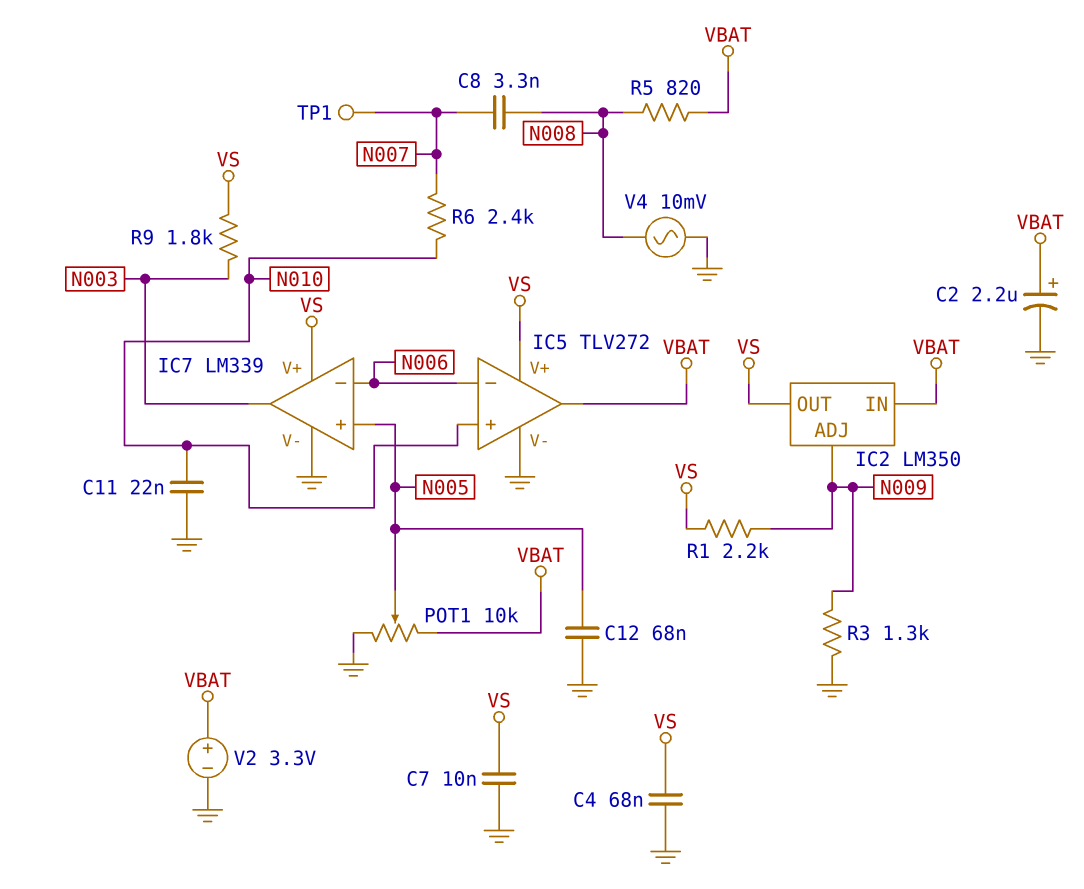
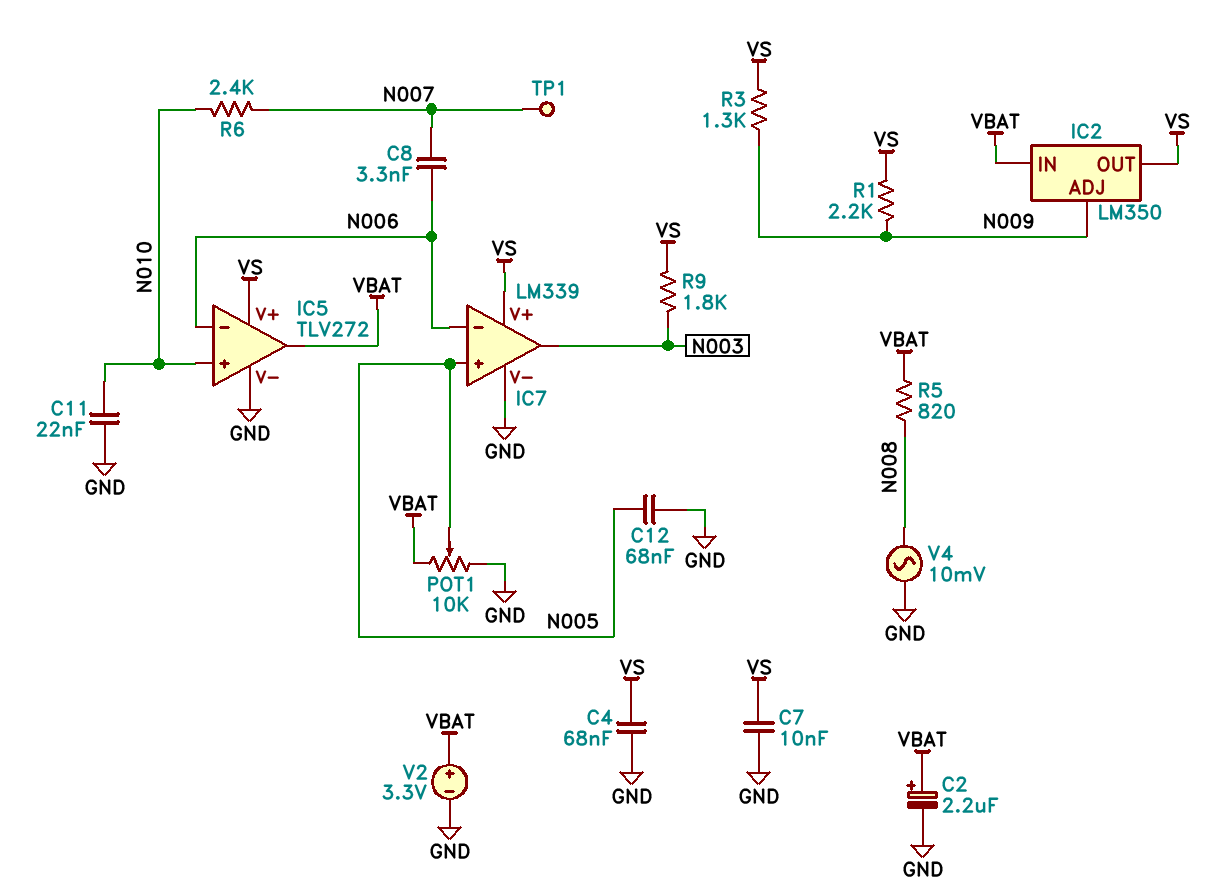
C8: 3.3nF (N007, N008) -> 3.3nF (N006, N007)
R3: 1.3k (GND, N009) -> 1.3k (N009, VS)

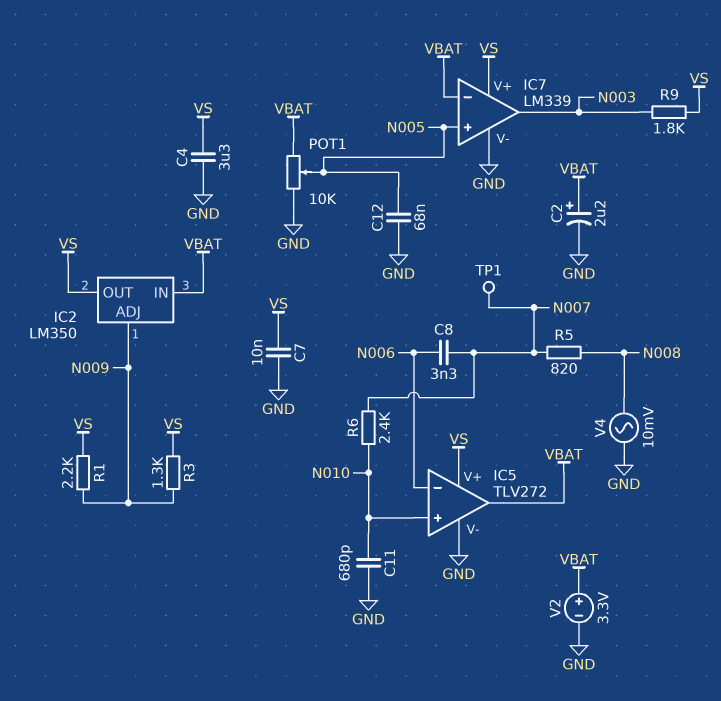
C4: 68nF (GND, VS) -> 3.3uF (GND, VS)
C11: 22nF (GND, N010) -> 680pF (GND, N010)
IC7 pin in-: N006 -> VBAT
R5: 820 (N008, VBAT) -> 820 (N007, N008)

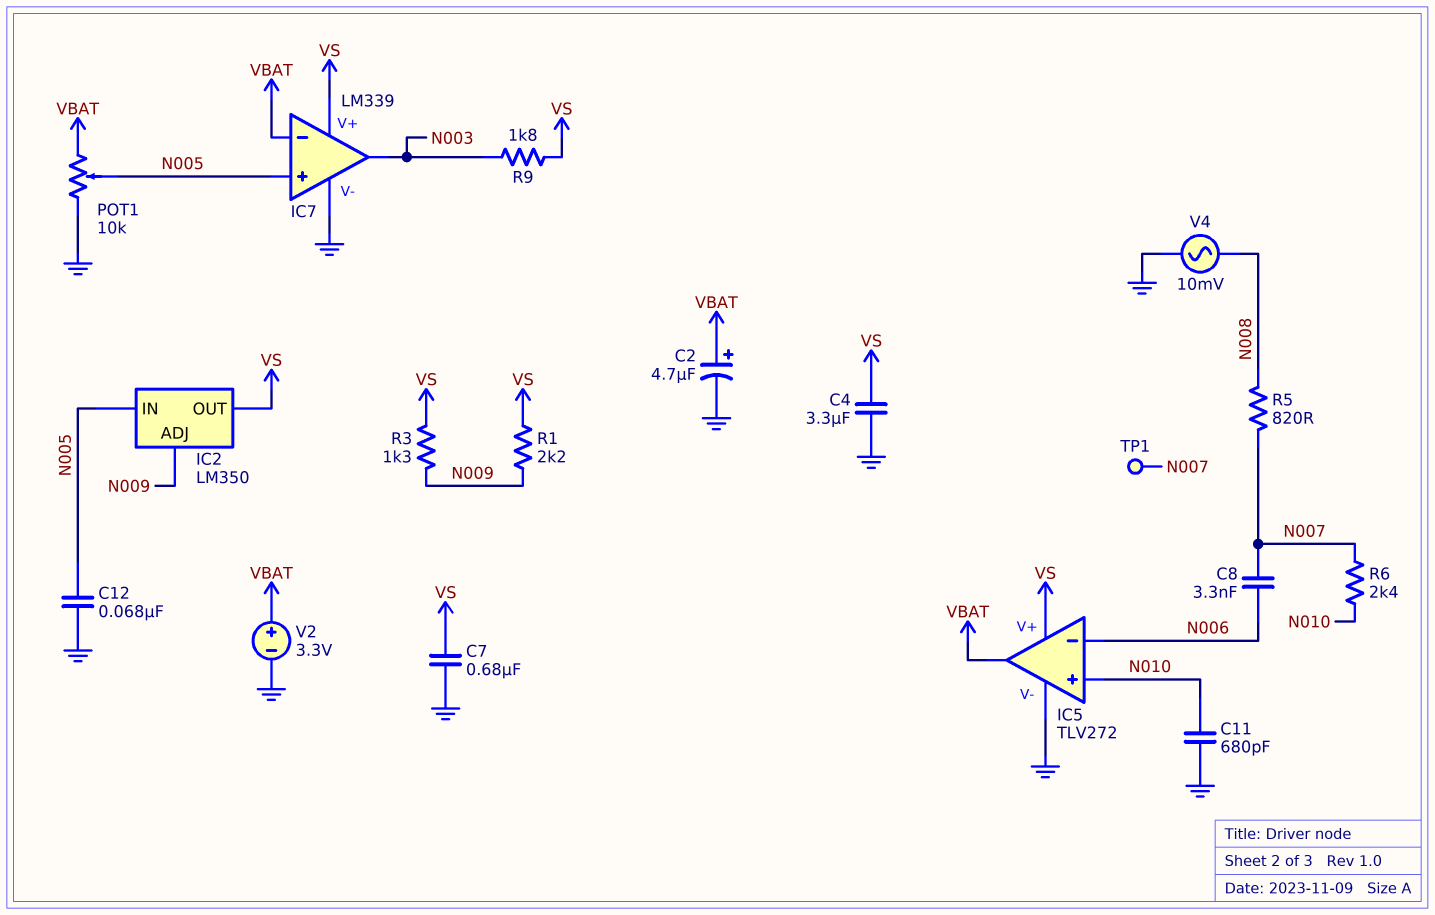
C2: 2.2uF (plus VBAT, minus GND) -> 4.7uF (plus VBAT, minus GND)
C7: 10nF (GND, VS) -> 680nF (GND, VS)
IC2 pin IN: VBAT -> N005

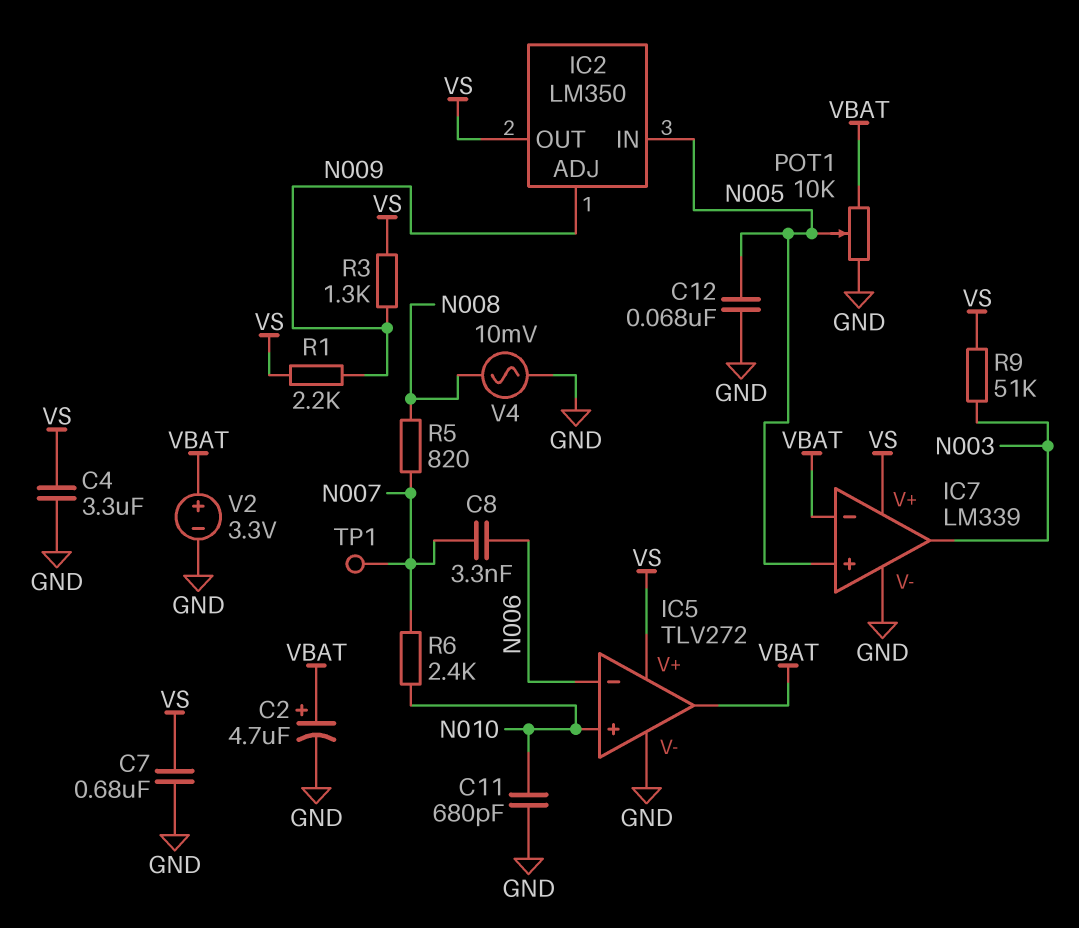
R9: 1.8k (N003, VS) -> 51k (N003, VS)

